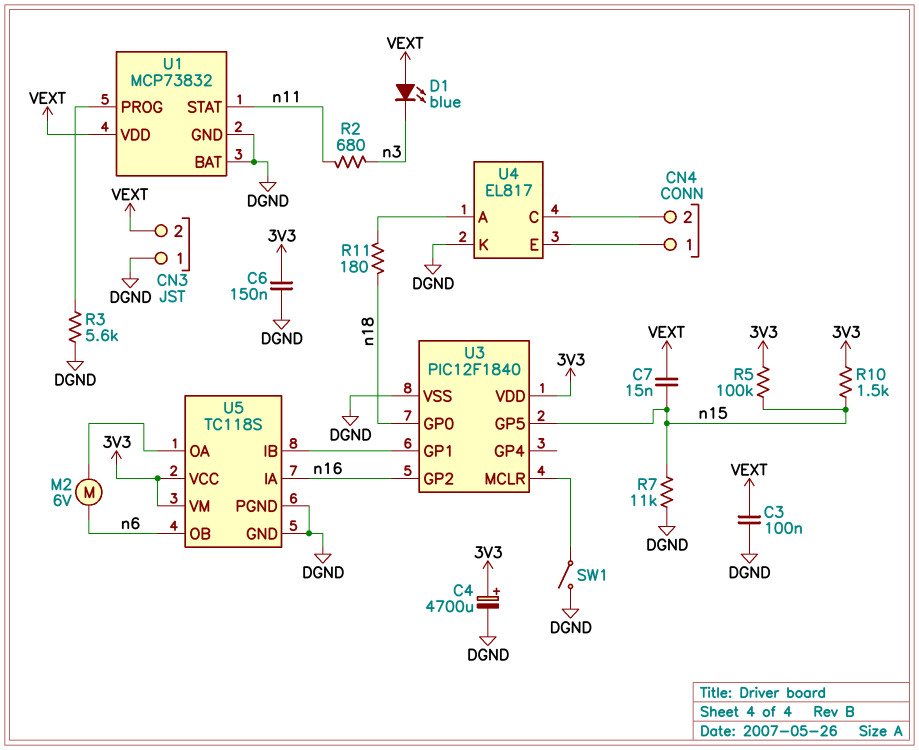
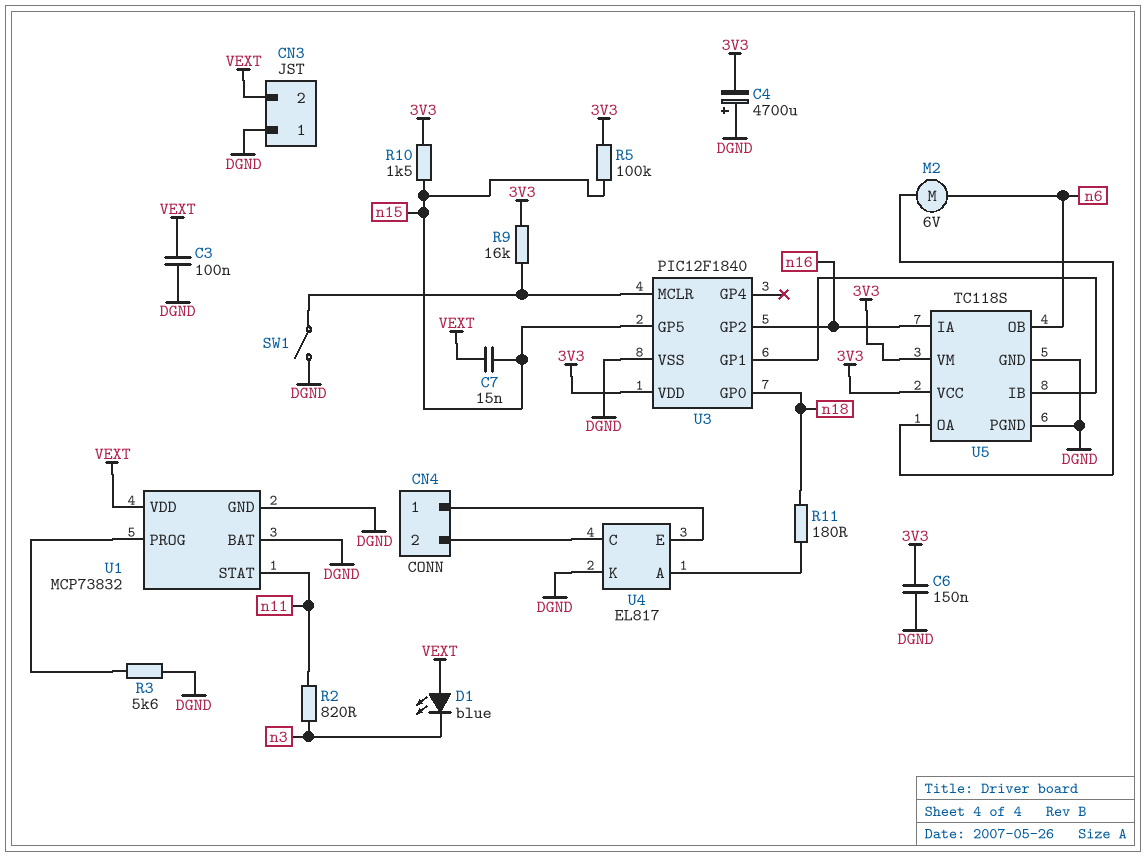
C4: 4700uF (plus 3V3, minus DGND) -> 4700uF (plus DGND, minus 3V3)
R2: 680 (n3, n11) -> 820 (n3, n11)
R7: 11k (DGND, n15) -> none
R9: none -> 16k (3V3, U3/MCLR)

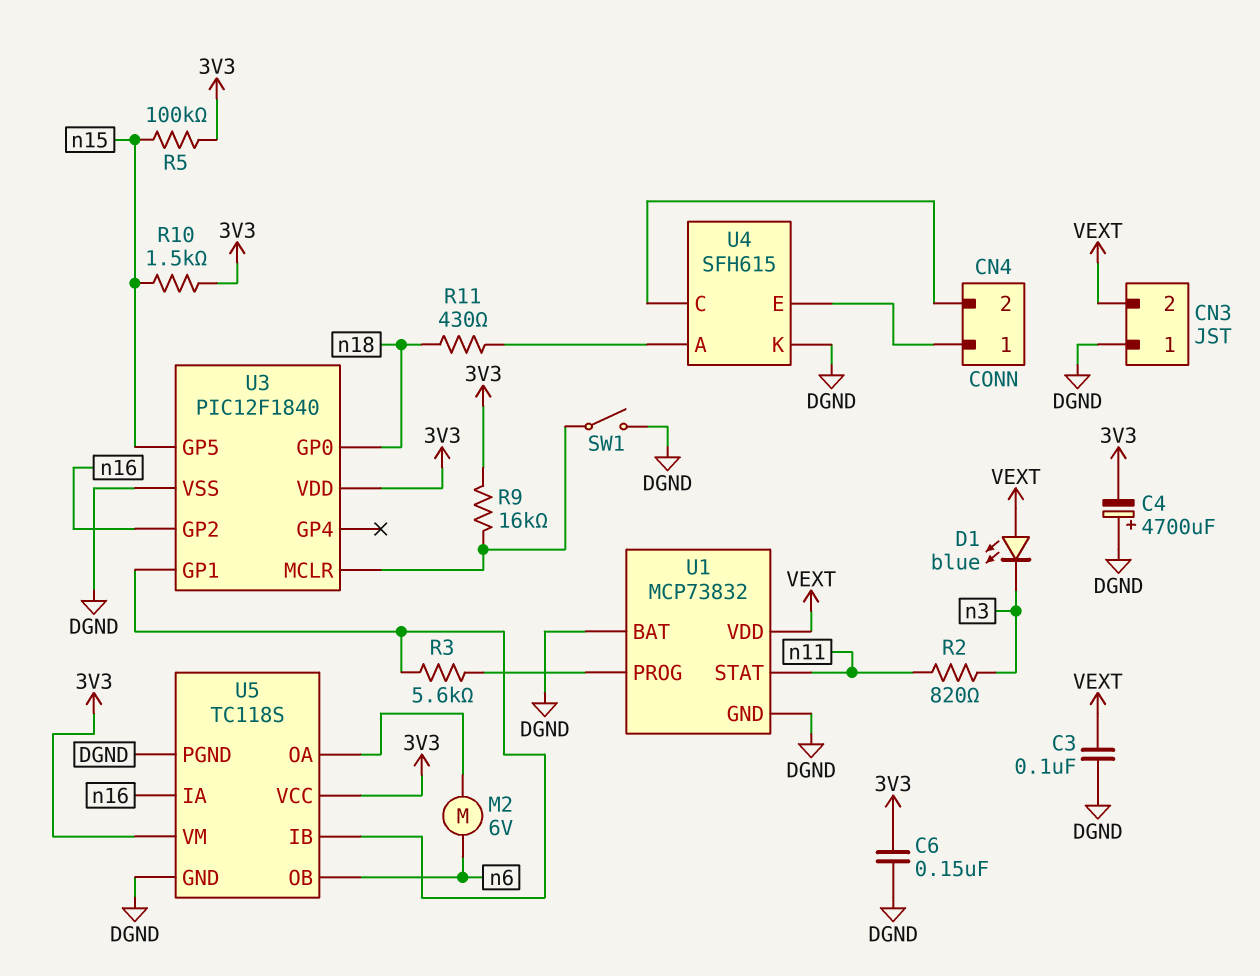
C7: 15nF (VEXT, n15) -> none
R3: 5.6k (DGND, U1/PROG) -> 5.6k (U1/PROG, U3/GP1)
R11: 180 (U4/A, n18) -> 430 (U4/A, n18)
U4: EL817 -> SFH615

